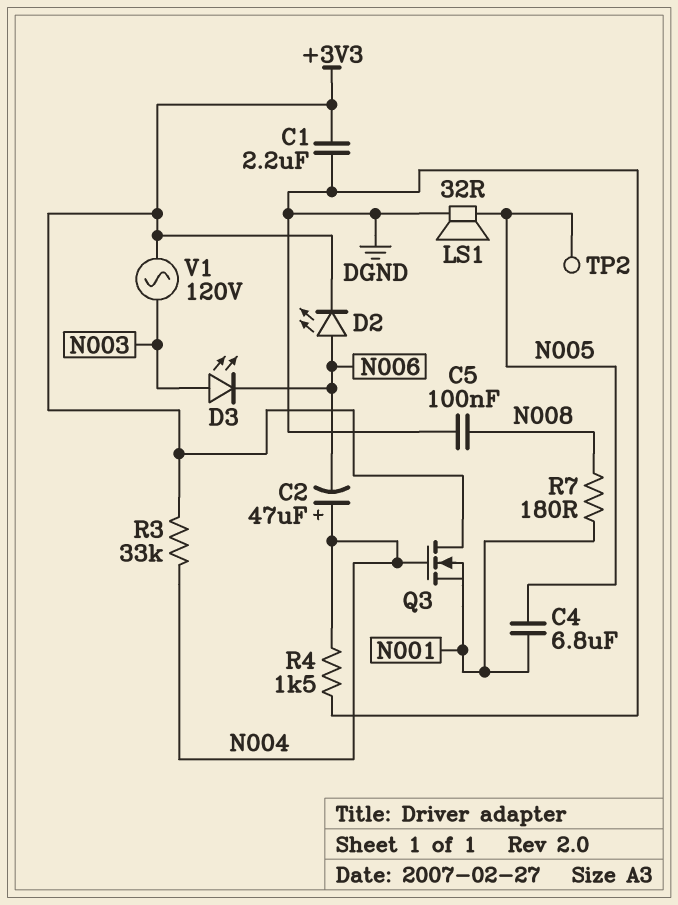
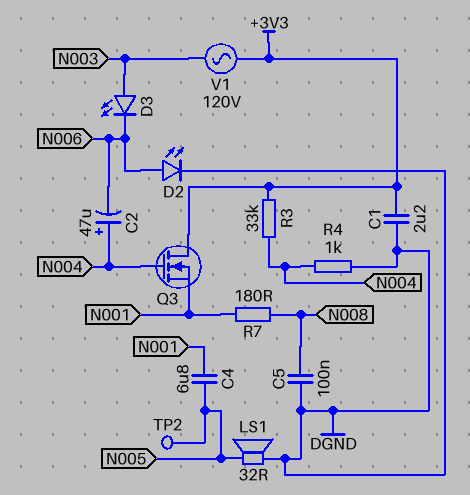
D2: LED (A N006, K +3V3) -> LED (A N006, K DGND)
R4: 1.5k (DGND, N004) -> 1k (DGND, N004)

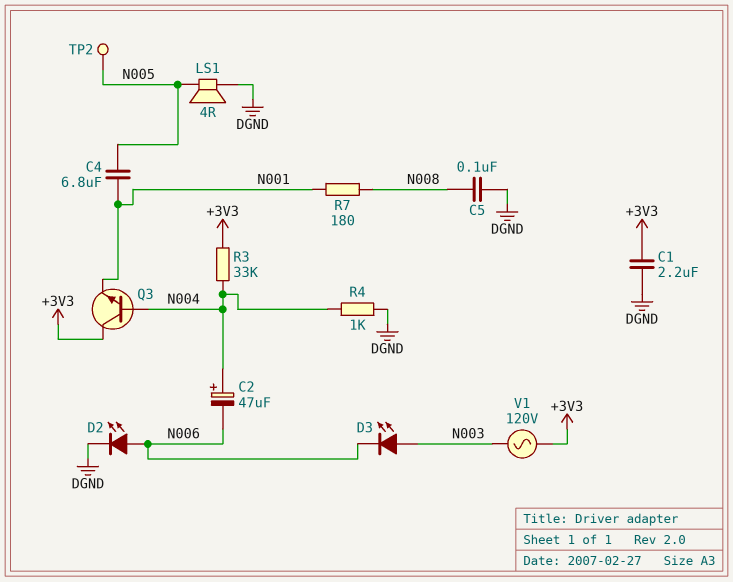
LS1: speaker 32R (DGND, N005) -> speaker 4R (DGND, N005)
Q3: NMOS (G N004, D +3V3, S N001) -> NPN (B N004, C +3V3, E N001)

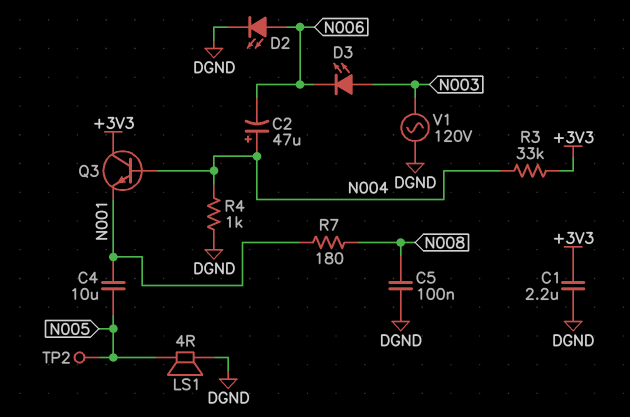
C4: 6.8uF (N001, N005) -> 10uF (N001, N005)
V1: AC 120V (+3V3, N003) -> AC 120V (DGND, N003)

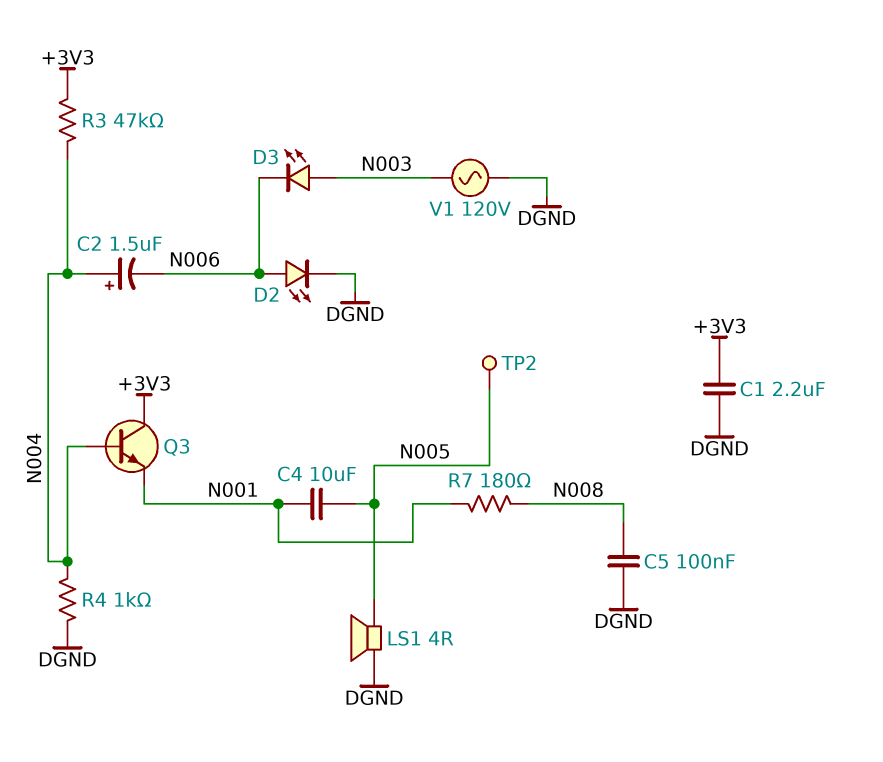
C2: 47uF (plus N004, minus N006) -> 1.5uF (plus N004, minus N006)
R3: 33k (+3V3, N004) -> 47k (+3V3, N004)

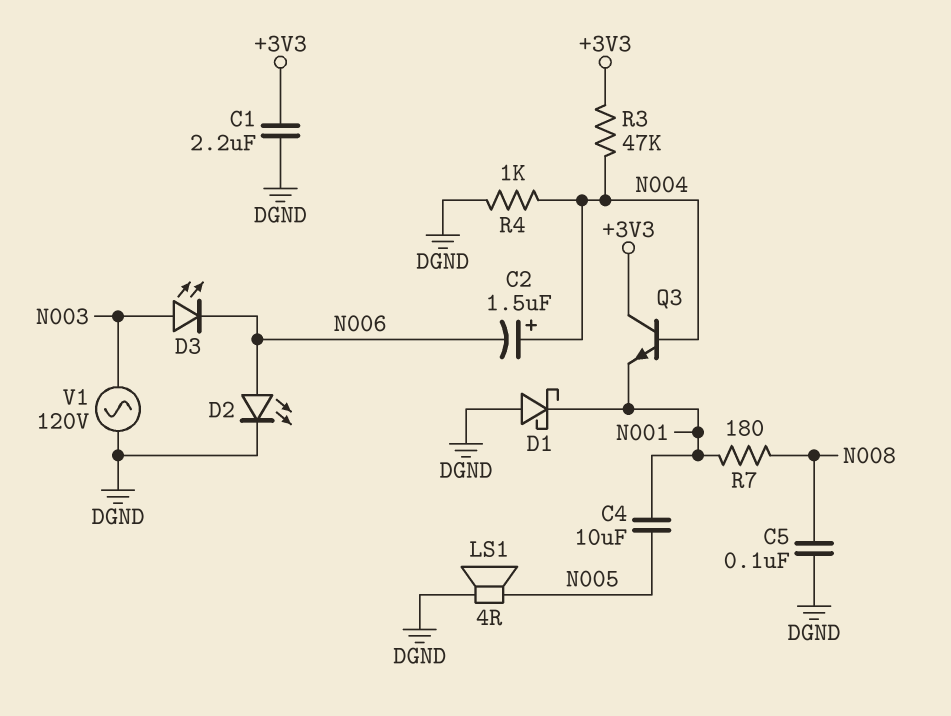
D1: none -> schottky (A DGND, K N001)
TP2: test point (N005) -> none

